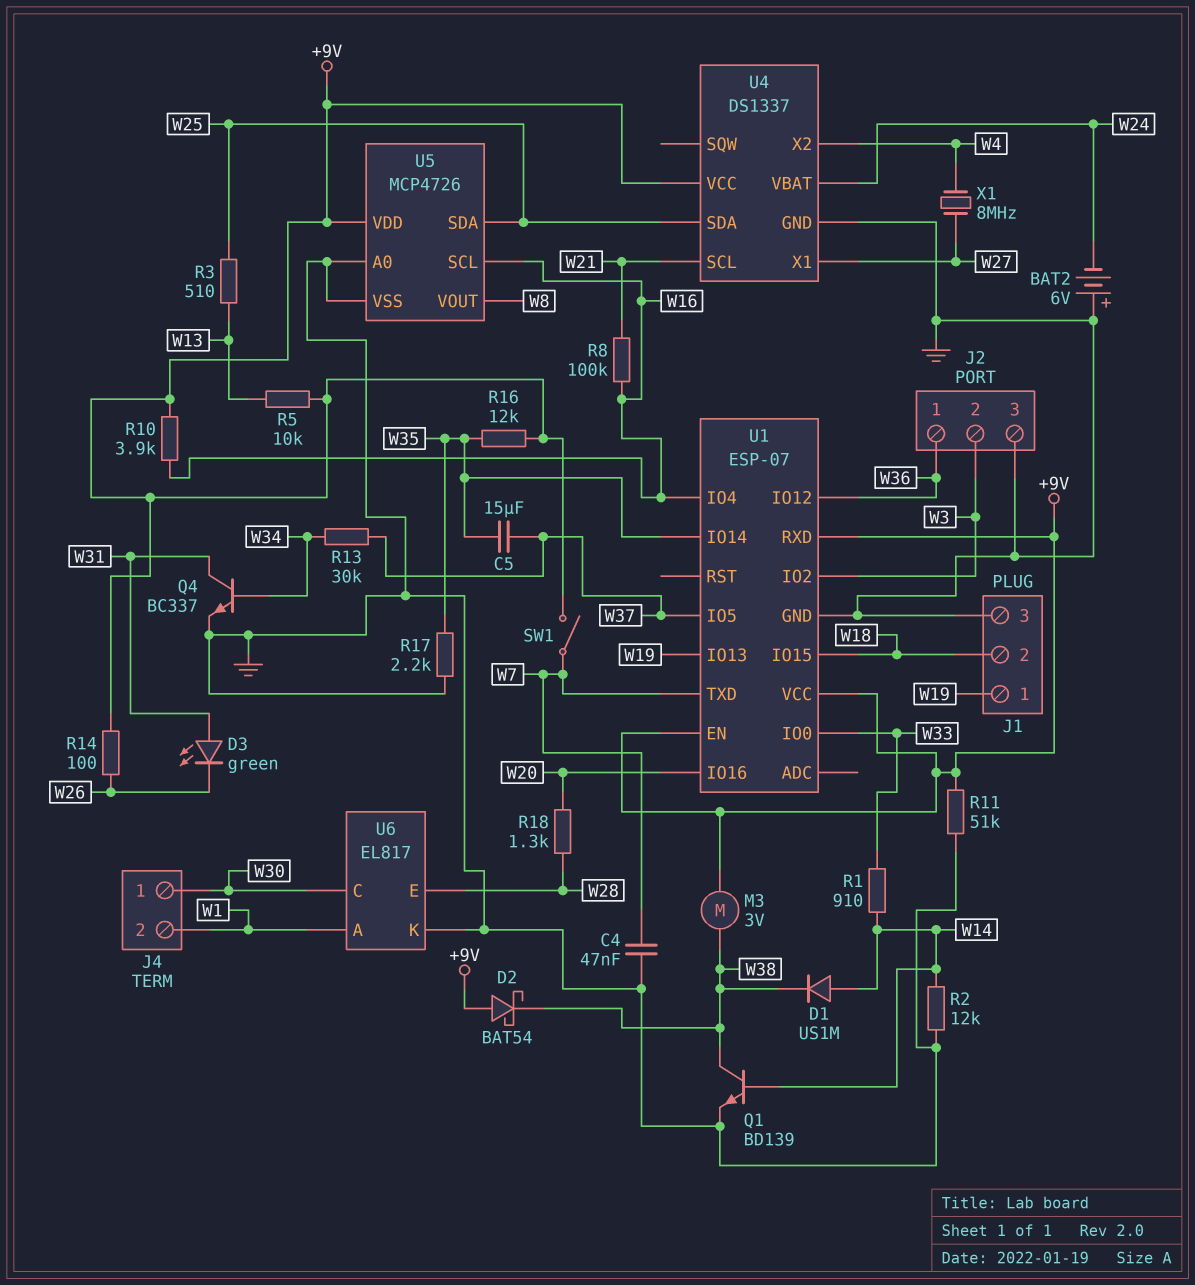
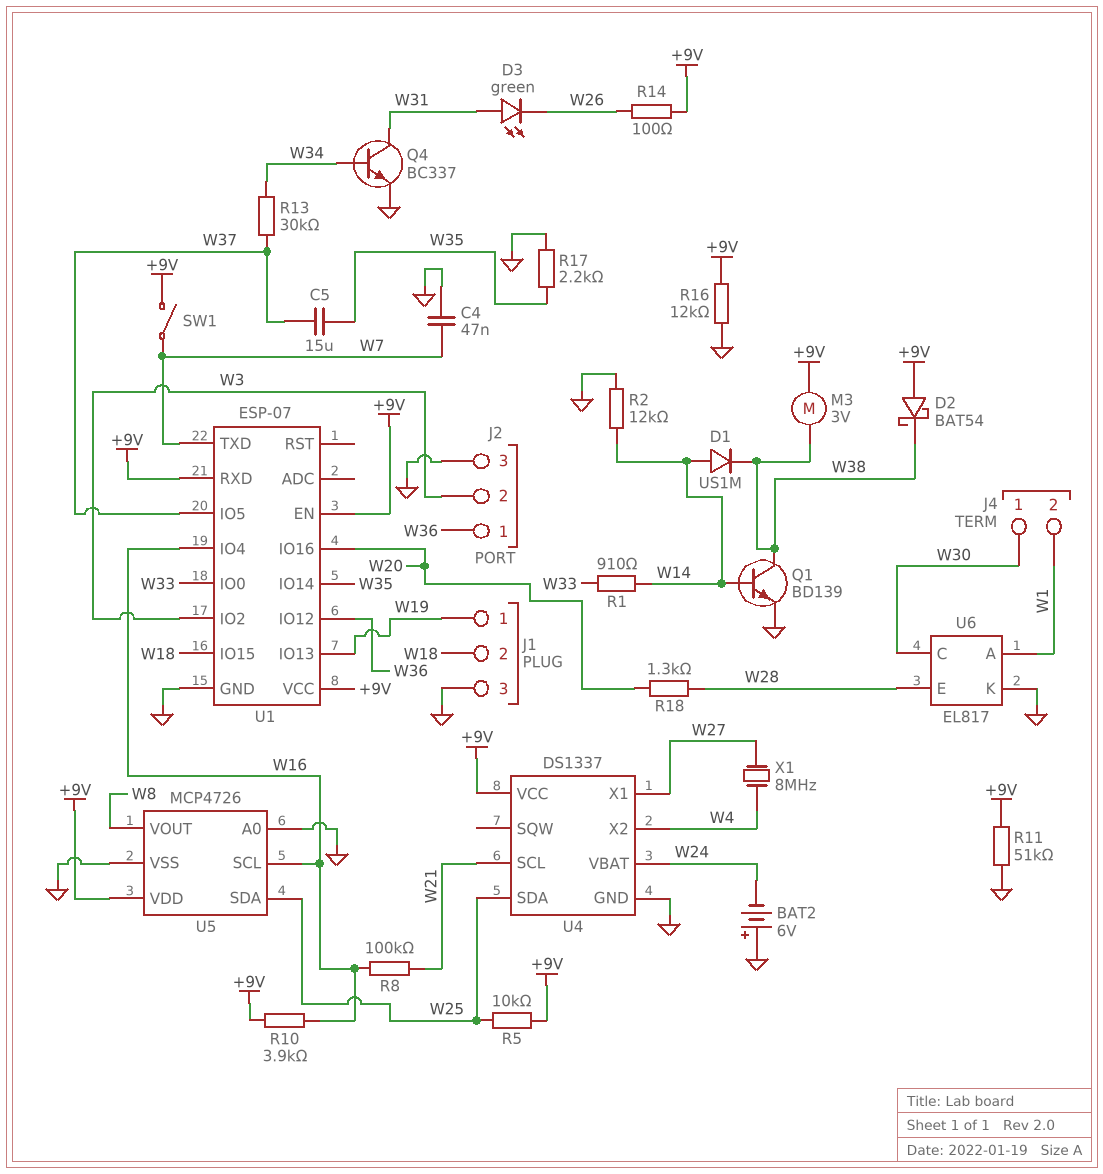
R3: 510 (W13, W25) -> none
R5: 10k (+9V, W13) -> 10k (+9V, W25)
R16: 12k (+9V, W35) -> 12k (+9V, GND)

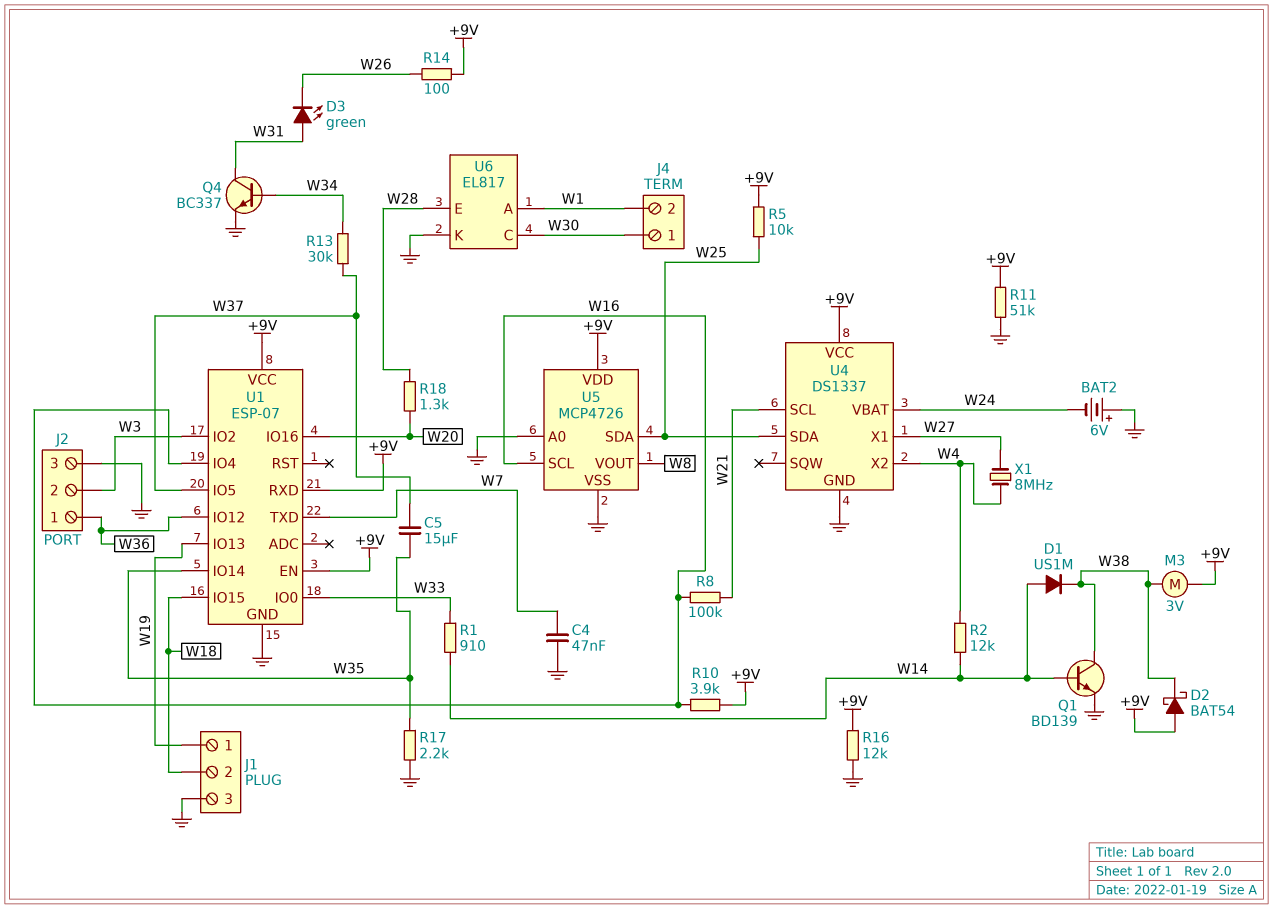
R2: 12k (GND, W14) -> 12k (W4, W14)
SW1: switch (+9V, W7) -> none

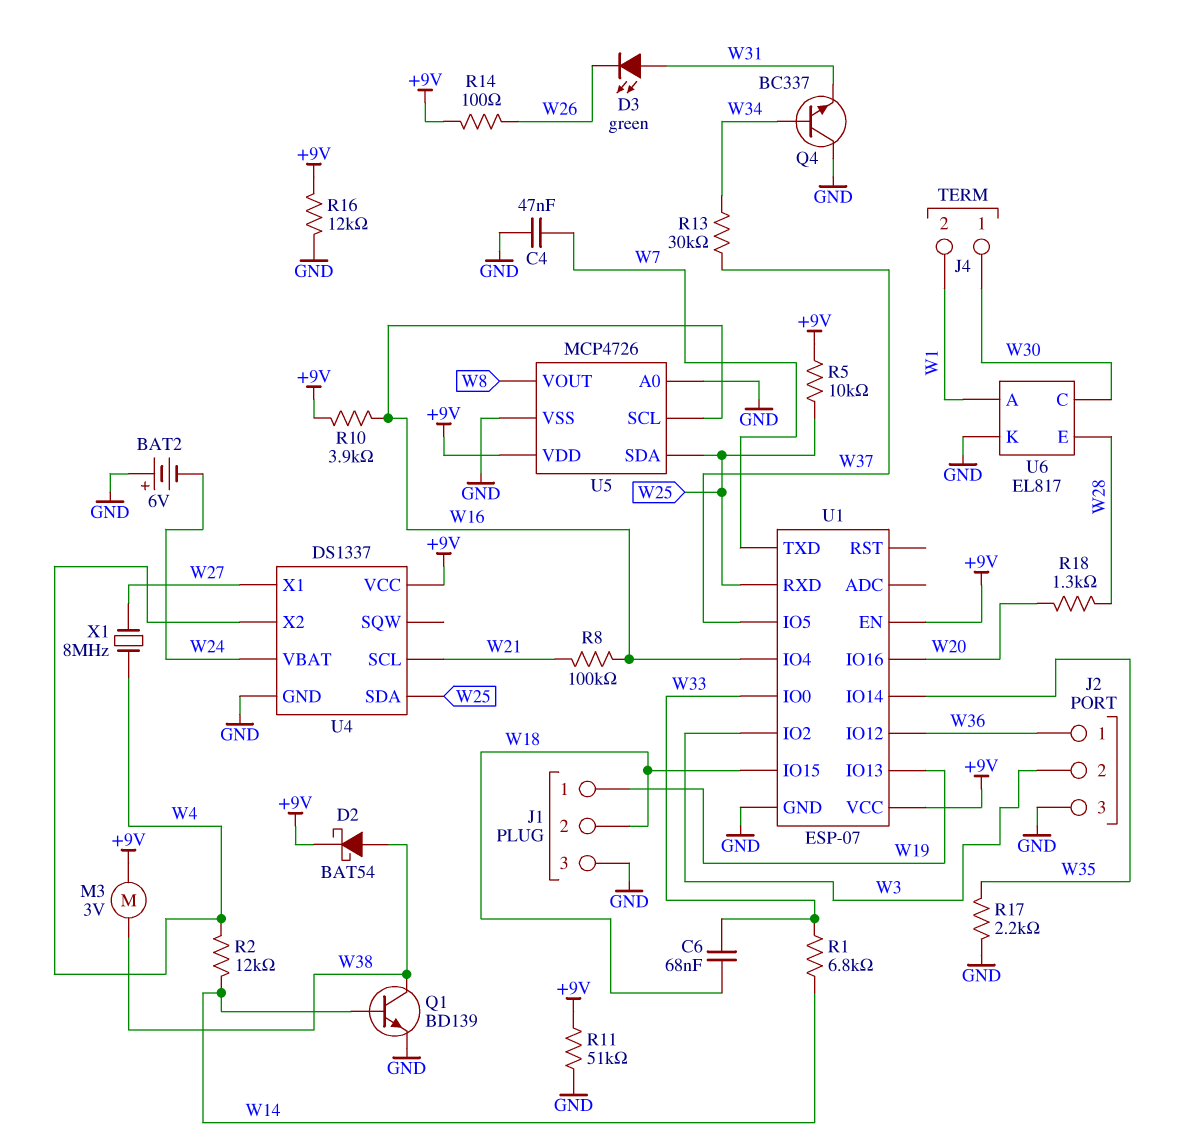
C5: 15uF (W35, W37) -> none
C6: none -> 68nF (W18, W33)
D1: diode US1M (A W14, K W38) -> none
D2: schottky BAT54 (A +9V, K W38) -> schottky BAT54 (A W38, K +9V)
Q4: NPN BC337 (B W34, C W31, E GND) -> NPN BC337 (B W34, C GND, E W31)
R1: 910 (W14, W33) -> 6.8k (W14, W33)
U1 pin RXD: +9V -> W25

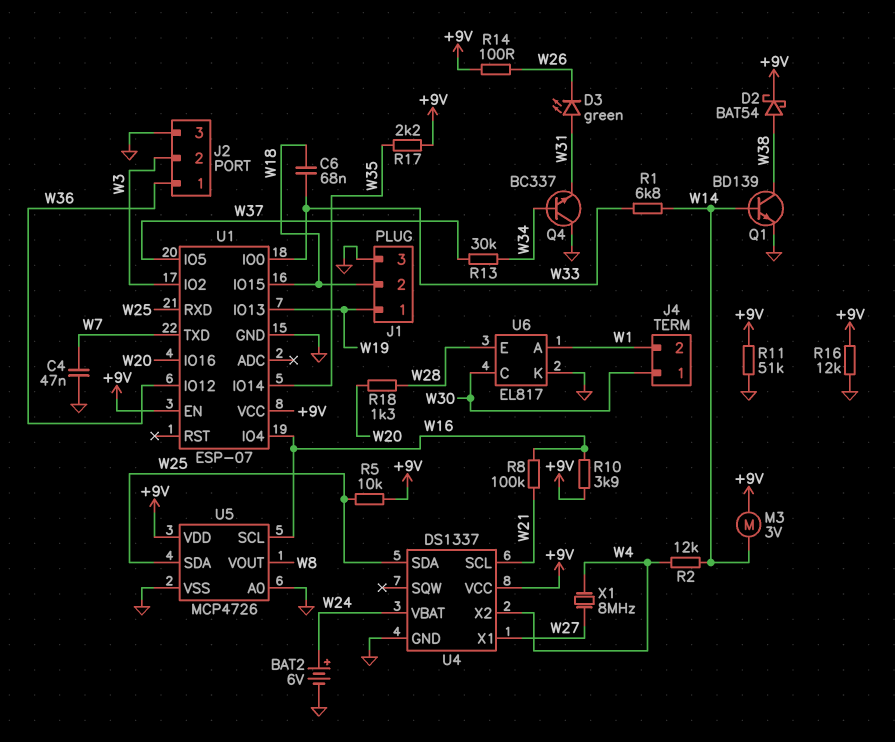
BAT2: 6V (plus GND, minus W24) -> 6V (plus W24, minus GND)
M3: motor 3V (+9V, W38) -> motor 3V (+9V, W14)
R17: 2.2k (GND, W35) -> 2.2k (+9V, W35)

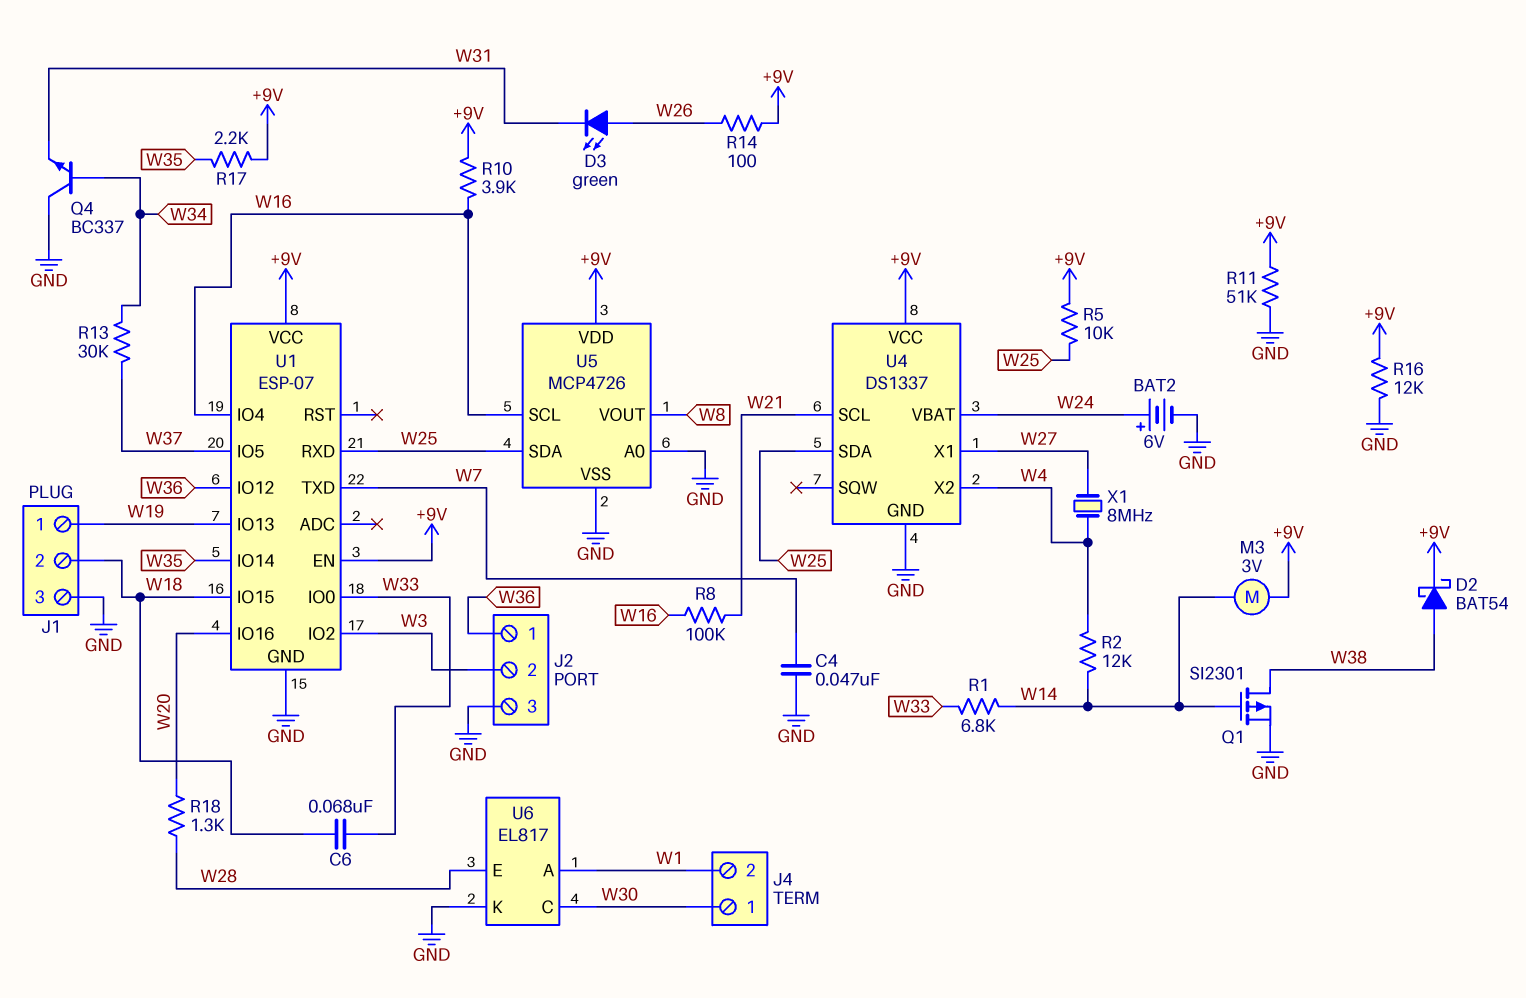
D3: LED green (A W31, K W26) -> LED green (A W26, K W31)
Q1: NPN BD139 (B W14, C W38, E GND) -> PMOS SI2301 (G W14, D W38, S GND)

